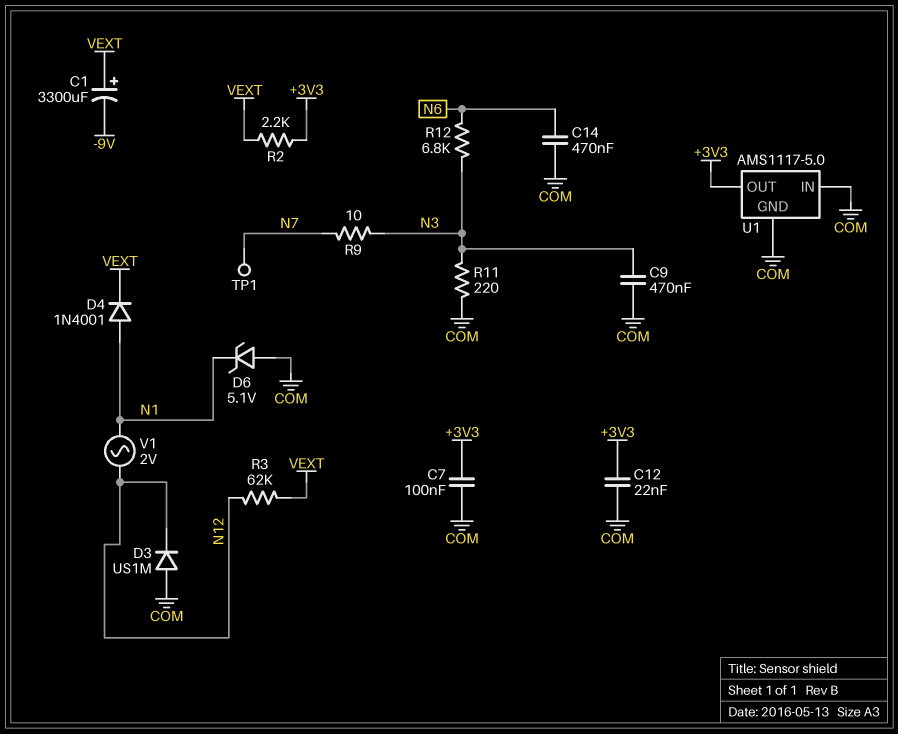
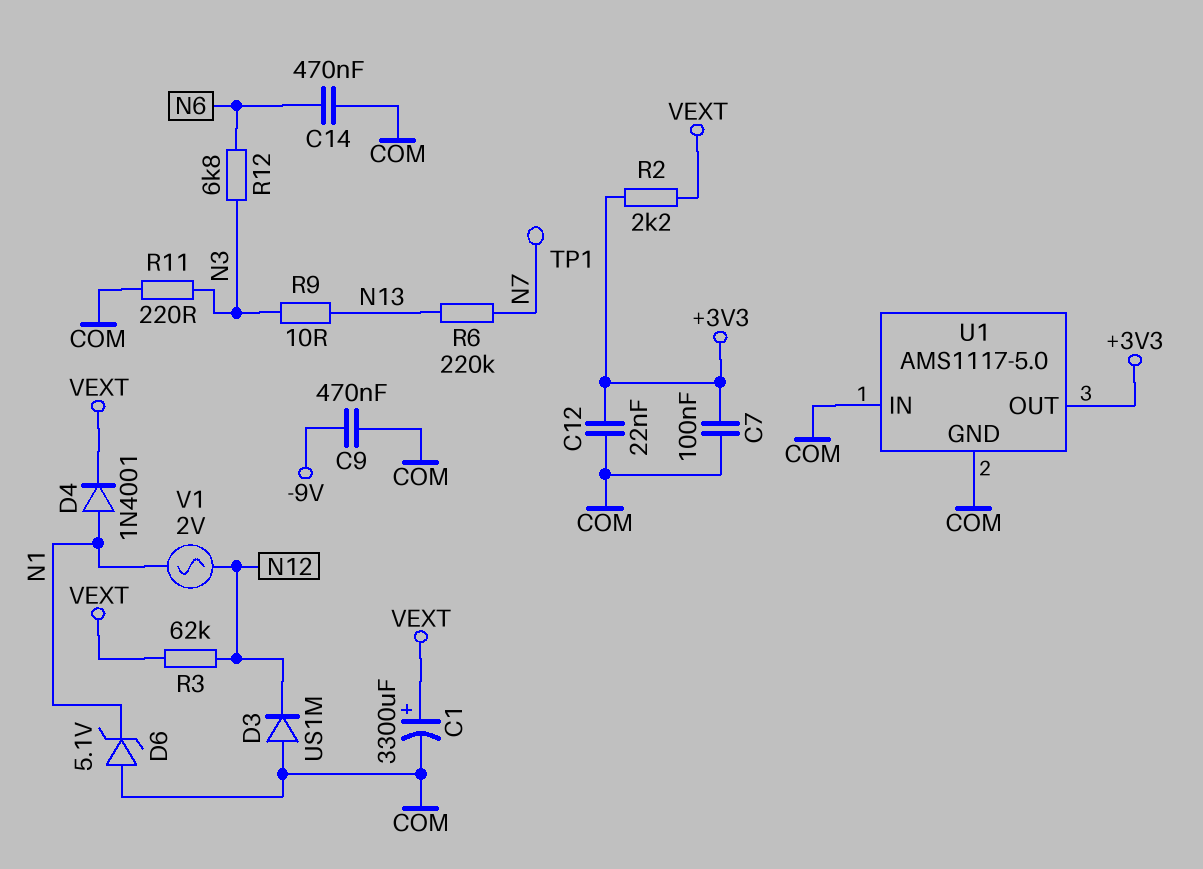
C1: 3300uF (plus VEXT, minus -9V) -> 3300uF (plus VEXT, minus COM)
C9: 470nF (COM, N3) -> 470nF (-9V, COM)
R6: none -> 220k (N7, N13)
R9: 10 (N3, N7) -> 10 (N3, N13)

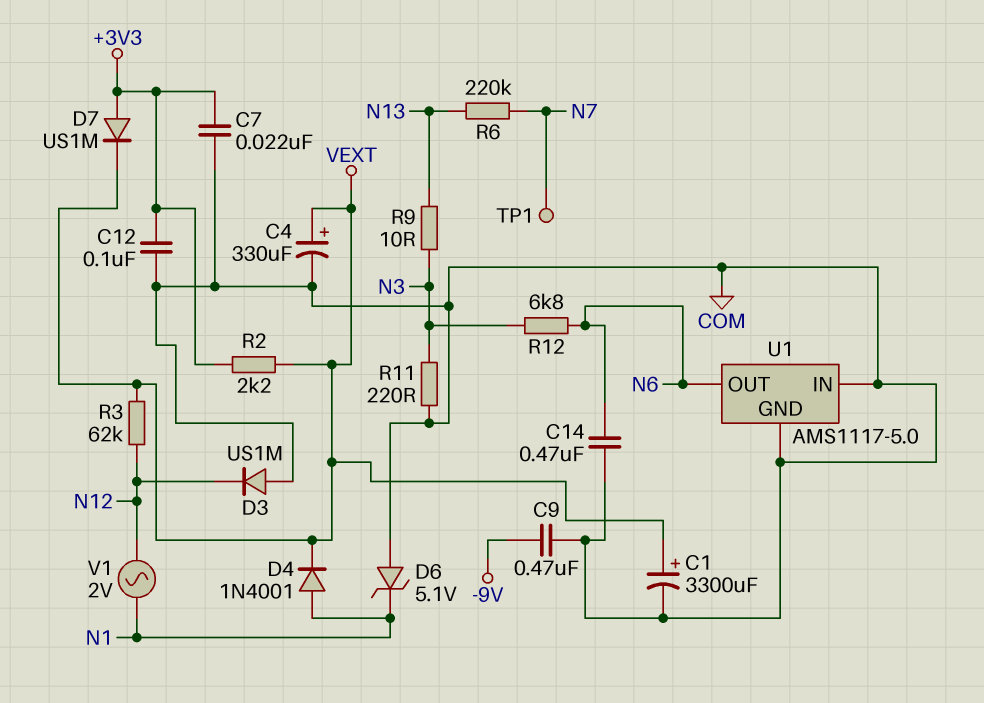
C4: none -> 330uF (plus VEXT, minus COM)
C7: 100nF (+3V3, COM) -> 22nF (+3V3, COM)
C12: 22nF (+3V3, COM) -> 100nF (+3V3, COM)
D7: none -> diode US1M (A +3V3, K VEXT)
U1 pin OUT: +3V3 -> N6

